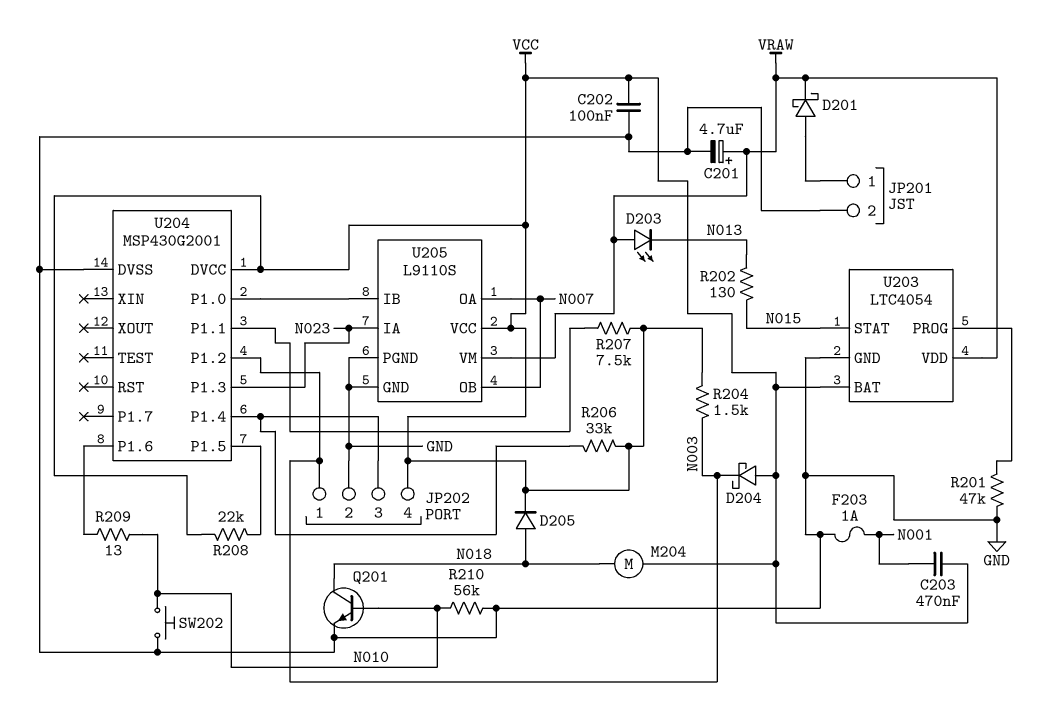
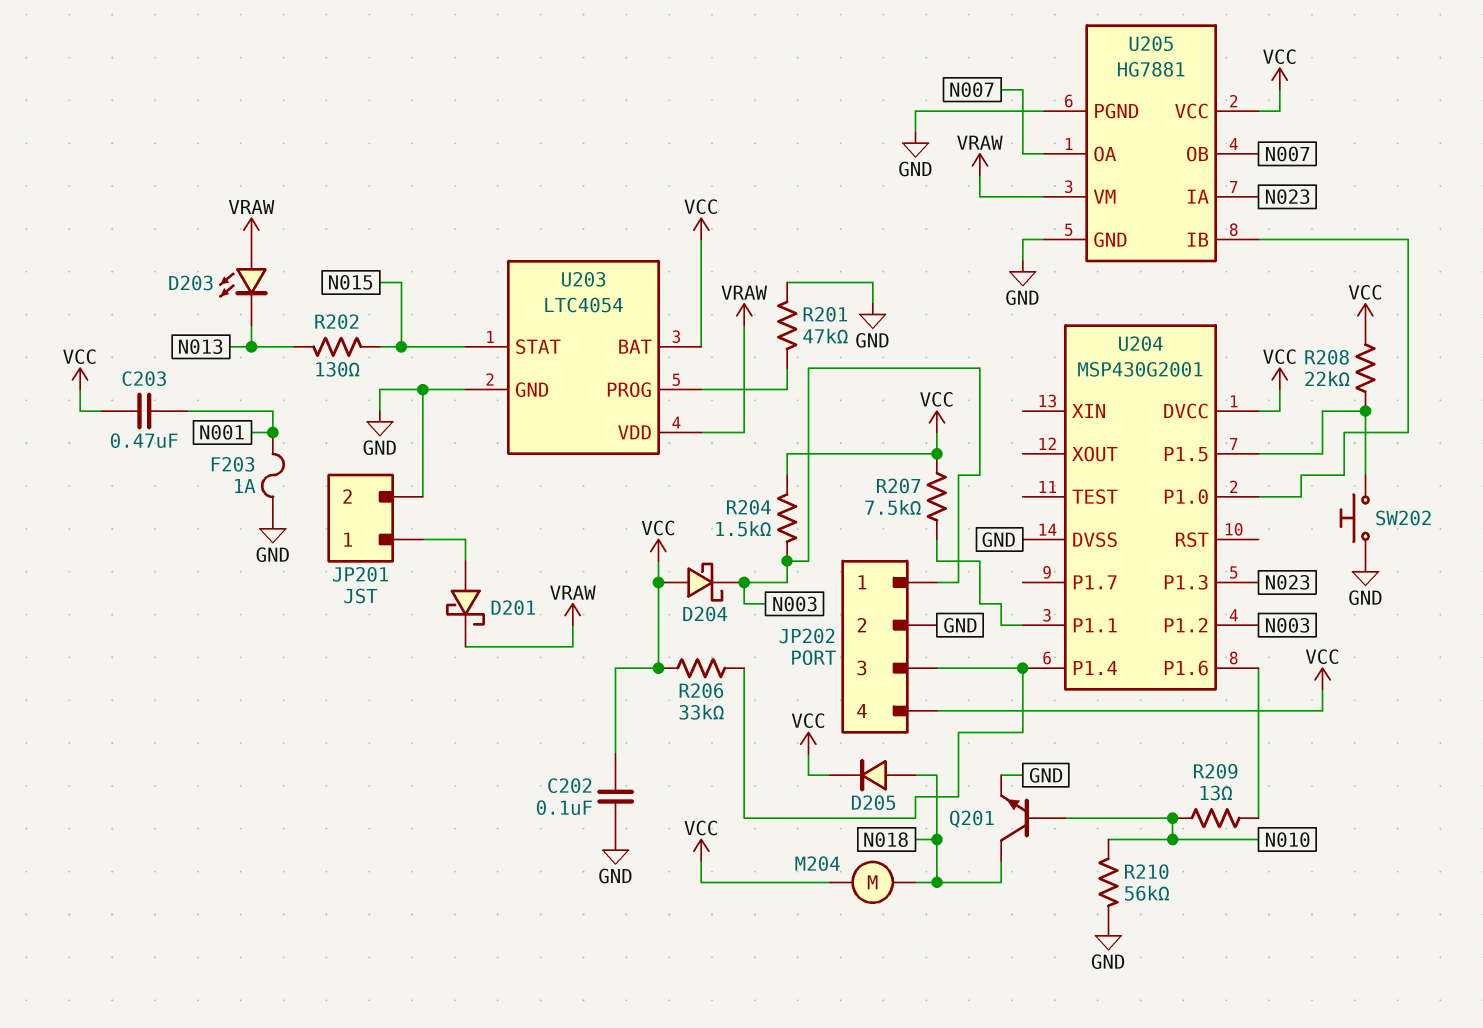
C201: 4.7uF (plus VRAW, minus GND) -> none
SW202: button (GND, N010) -> button (GND, U204/P1.5)
U205: L9110S -> HG7881

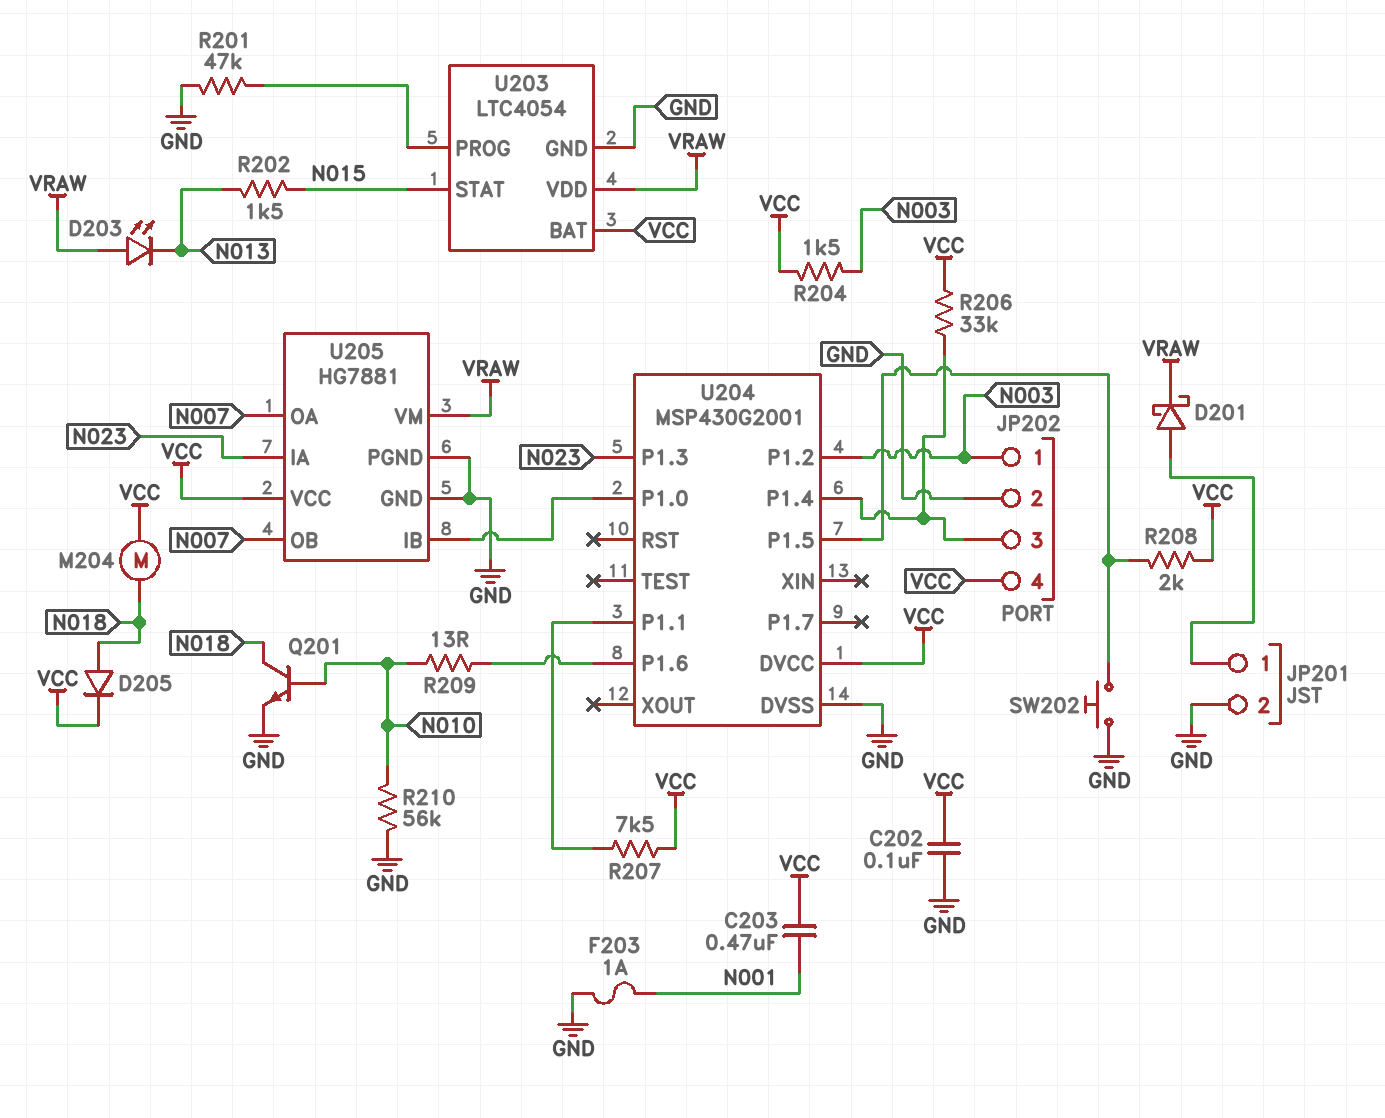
D204: schottky (A VCC, K N003) -> none
R202: 130 (N013, N015) -> 1.5k (N013, N015)
R208: 22k (U204/P1.5, VCC) -> 2k (U204/P1.5, VCC)

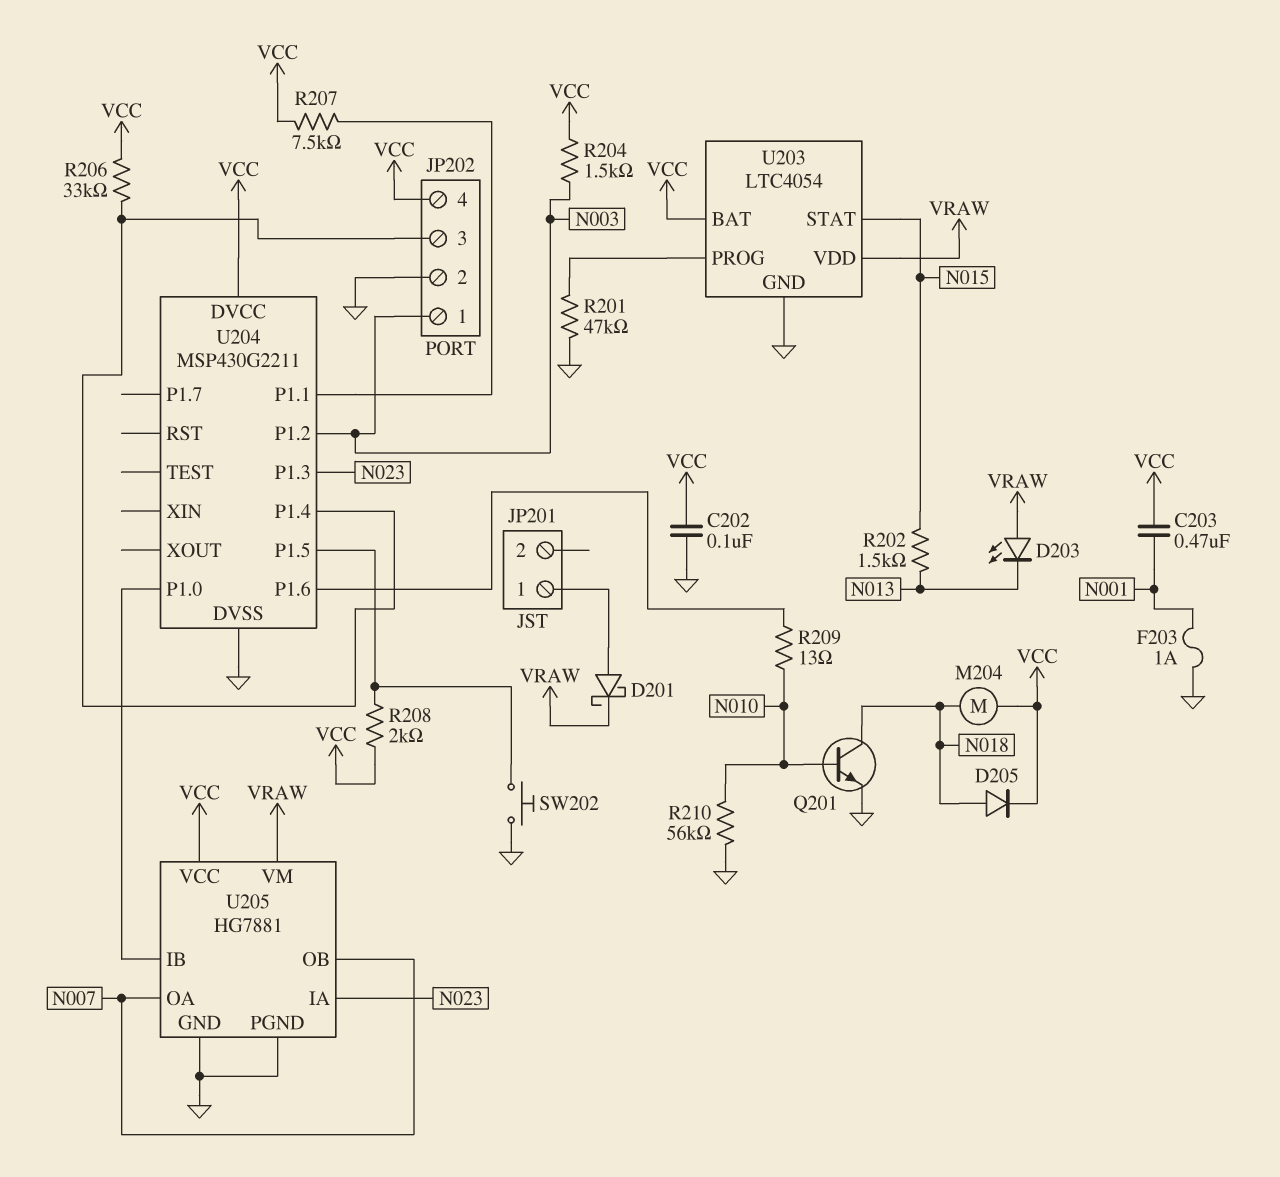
JP201 pin 2: GND -> none
U204: MSP430G2001 -> MSP430G2211

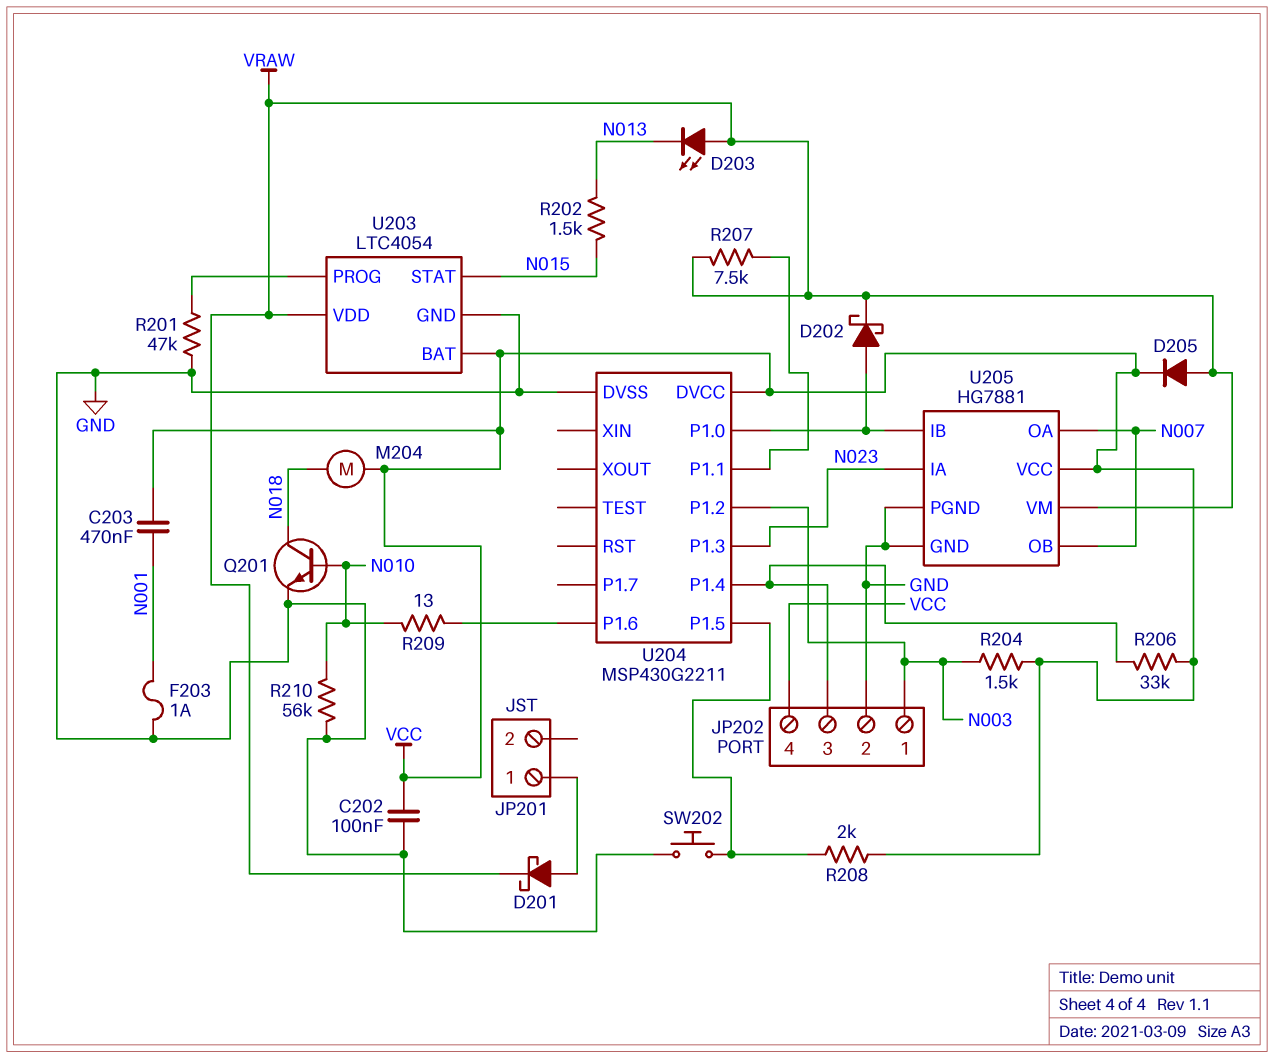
D202: none -> schottky (A U204/P1.0, K VRAW)
D205: diode (A N018, K VCC) -> diode (A VRAW, K VCC)
R207: 7.5k (U204/P1.1, VCC) -> 7.5k (U204/P1.1, VRAW)

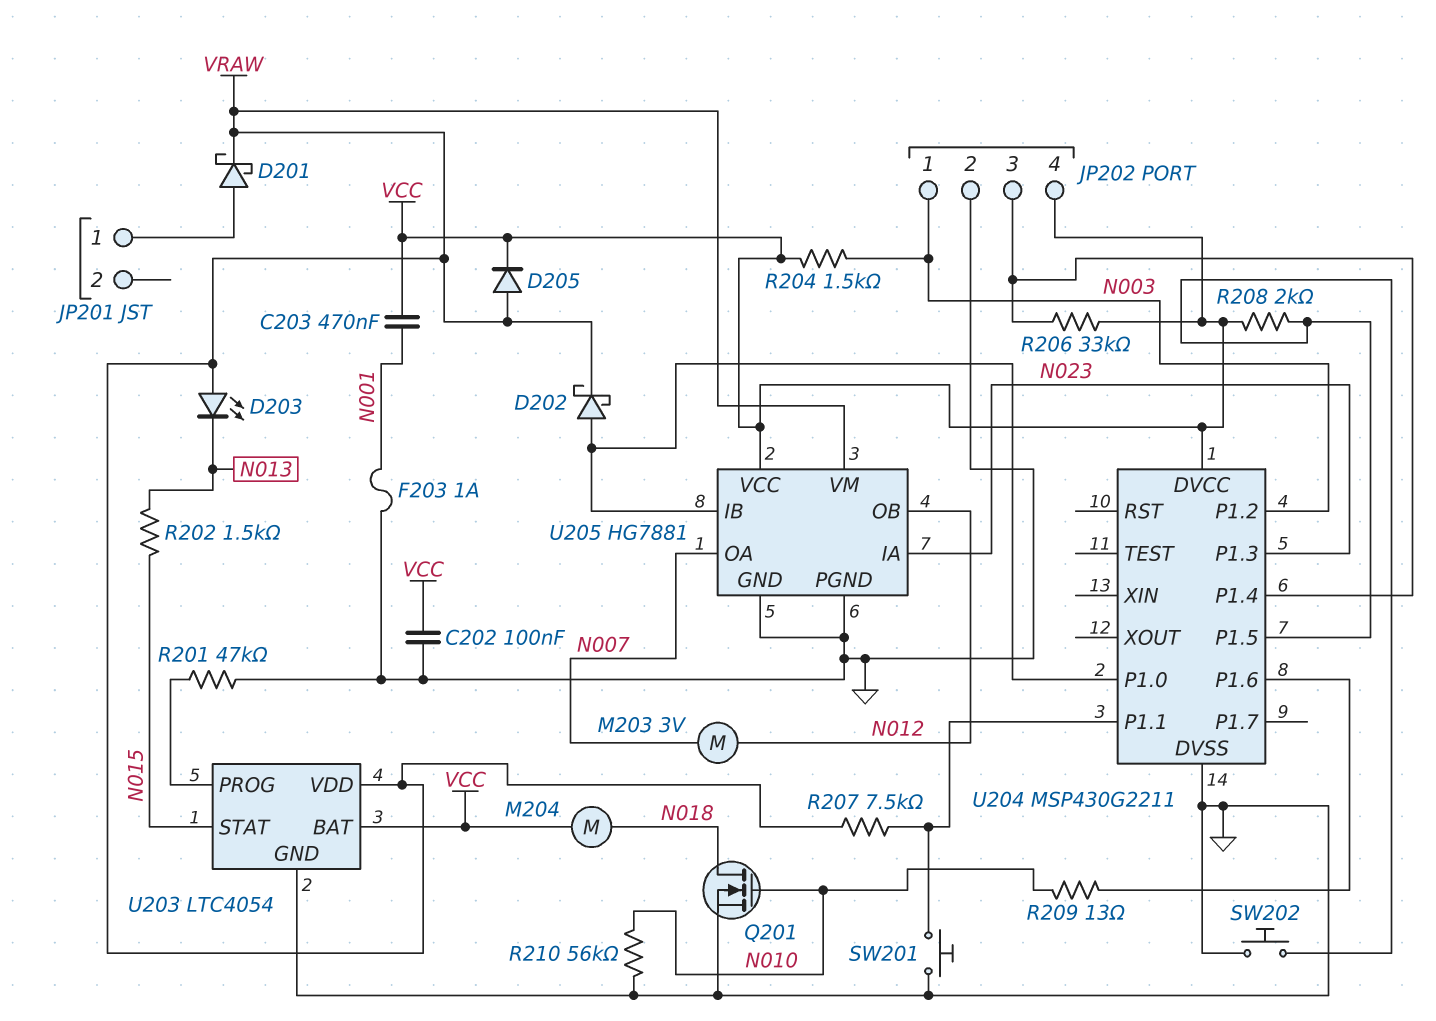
M203: none -> motor 3V (N007, N012)
Q201: NPN (B N010, C N018, E GND) -> NMOS (G N010, D N018, S GND)
SW201: none -> button (GND, U204/P1.1)
U205 pin OB: N007 -> N012

